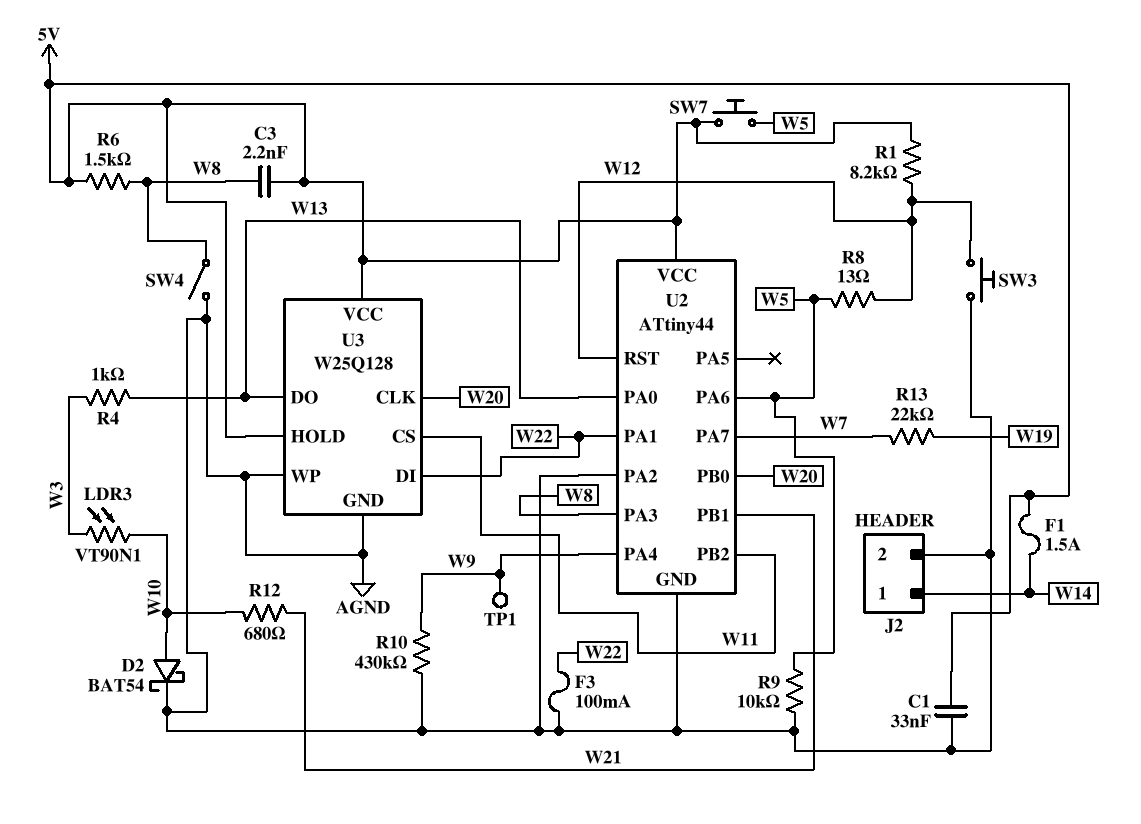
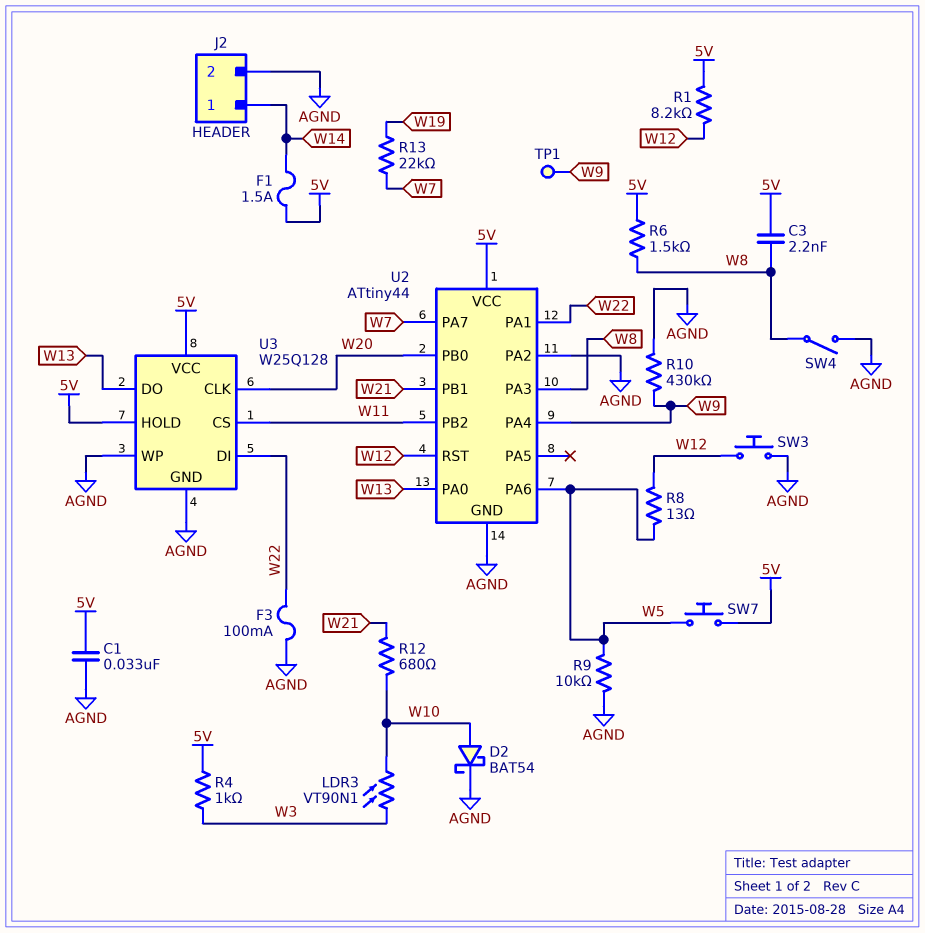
R4: 1k (W3, W13) -> 1k (5V, W3)

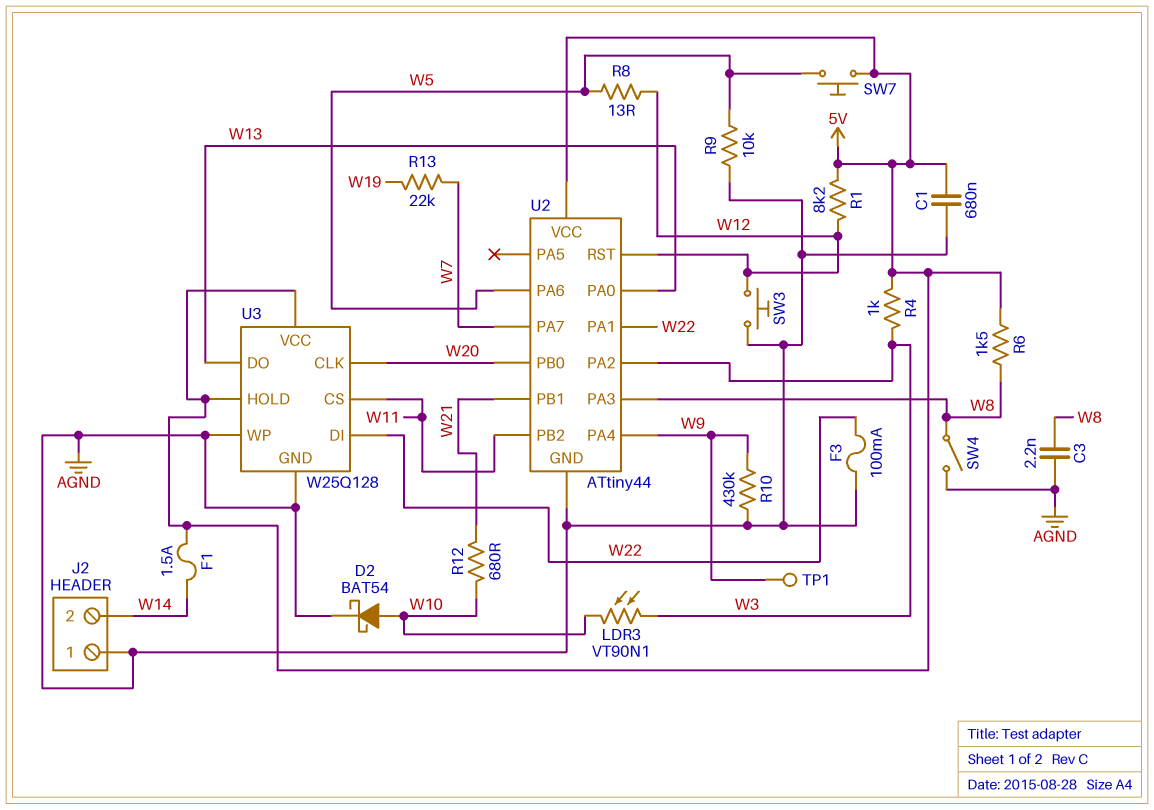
C1: 33nF (5V, AGND) -> 680nF (5V, AGND)
C3: 2.2nF (5V, W8) -> 2.2nF (AGND, W8)
J2 pin 1: W14 -> AGND
J2 pin 2: AGND -> W14
U2 pin PA2: AGND -> W3

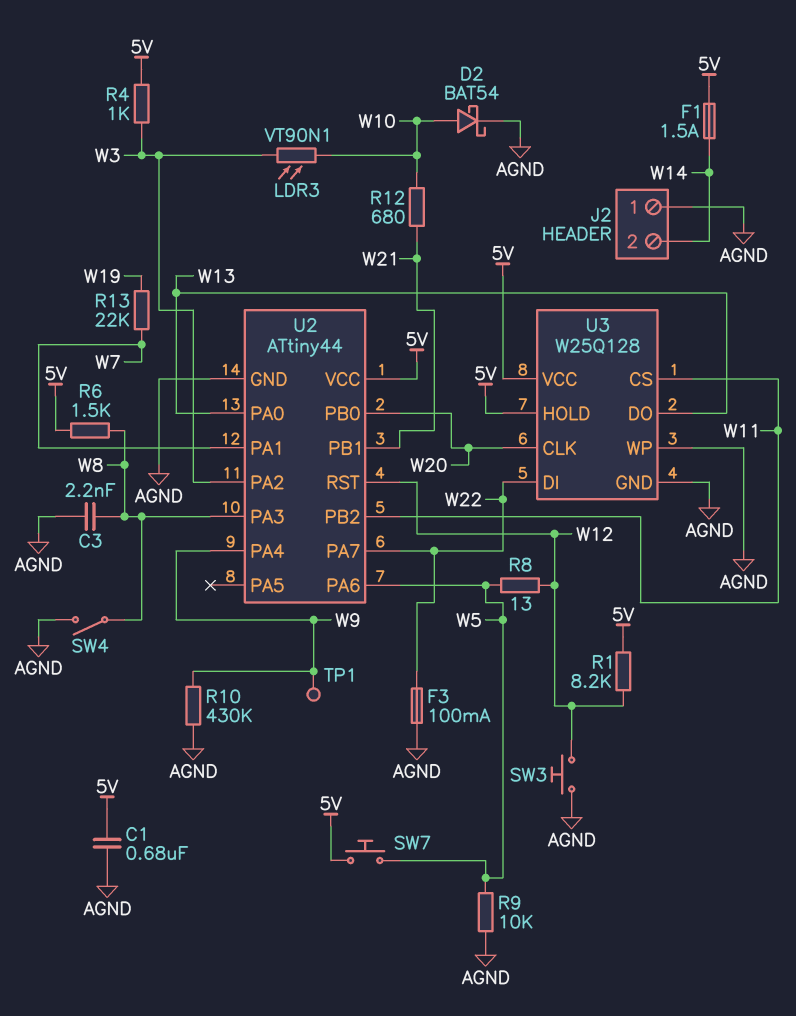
U2 pin PA1: W22 -> W7
U2 pin PA7: W7 -> W22

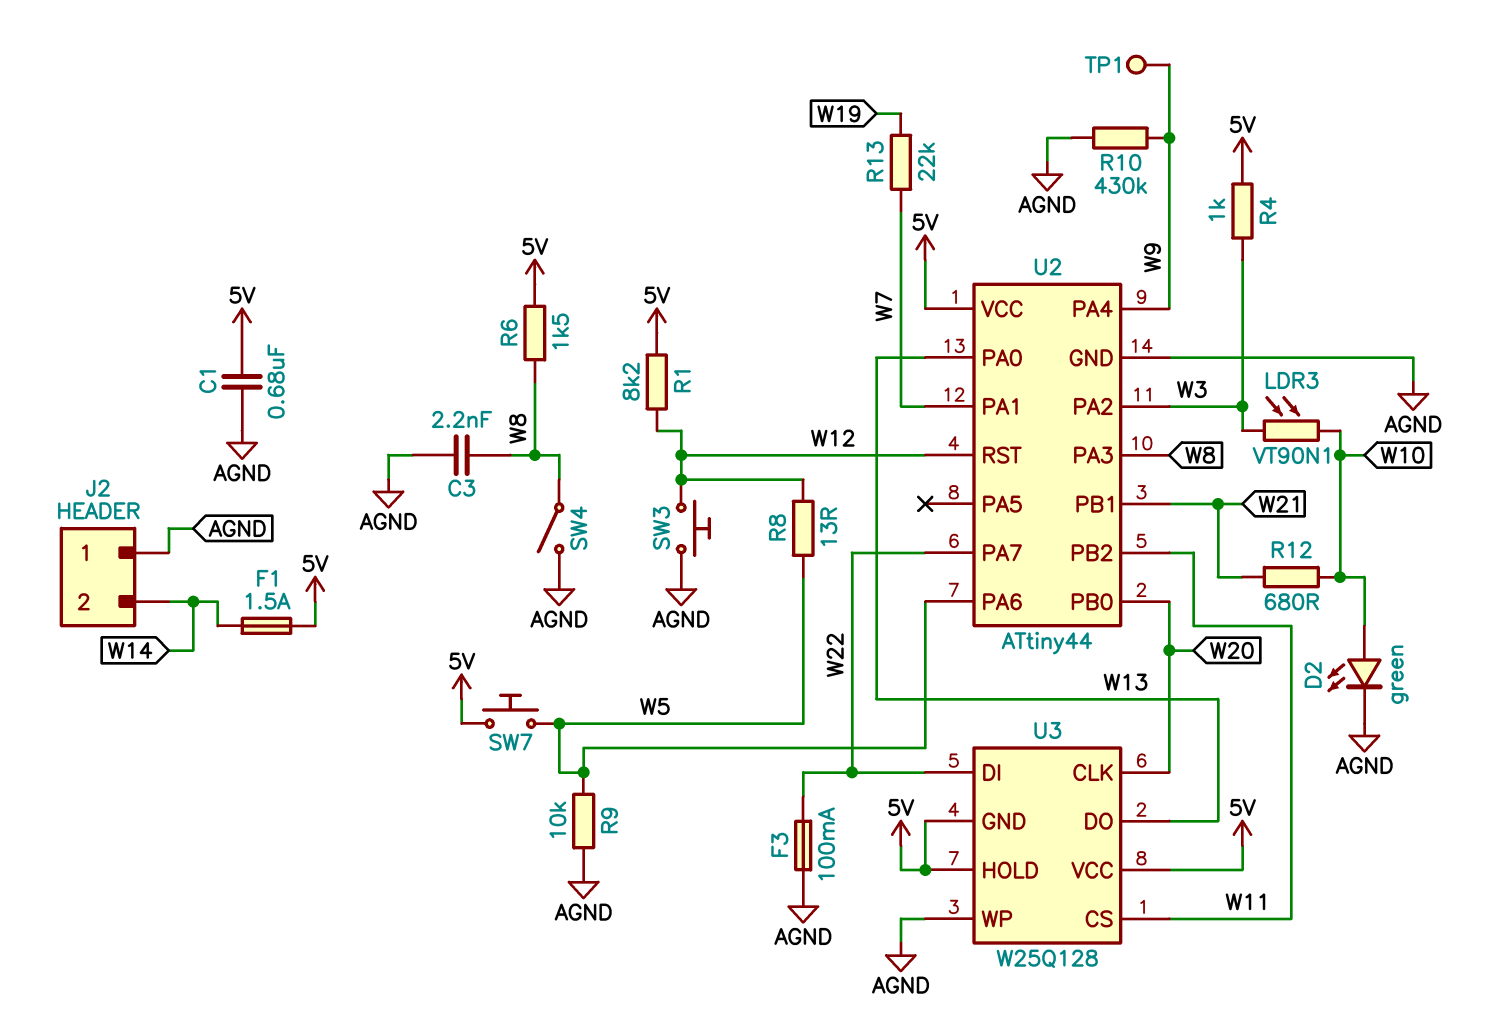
D2: schottky BAT54 (A W10, K AGND) -> LED green (A W10, K AGND)
U3 pin GND: AGND -> 5V

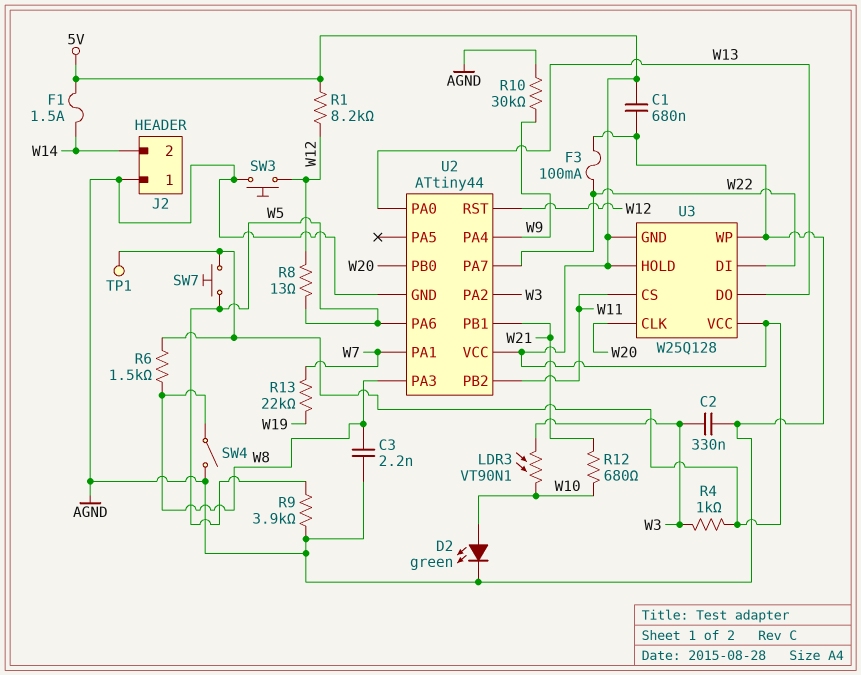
C2: none -> 330nF (AGND, W3)
R9: 10k (AGND, W5) -> 3.9k (AGND, W5)
R10: 430k (AGND, W9) -> 30k (AGND, W9)
TP1: test point (W9) -> test point (5V)

